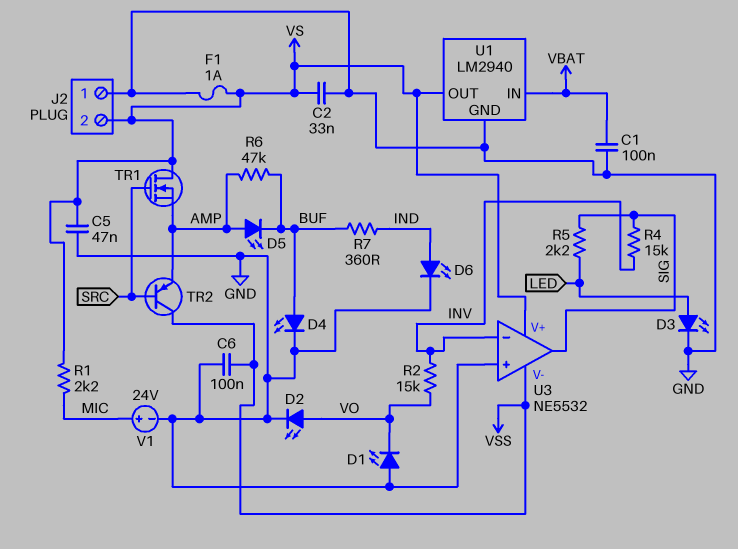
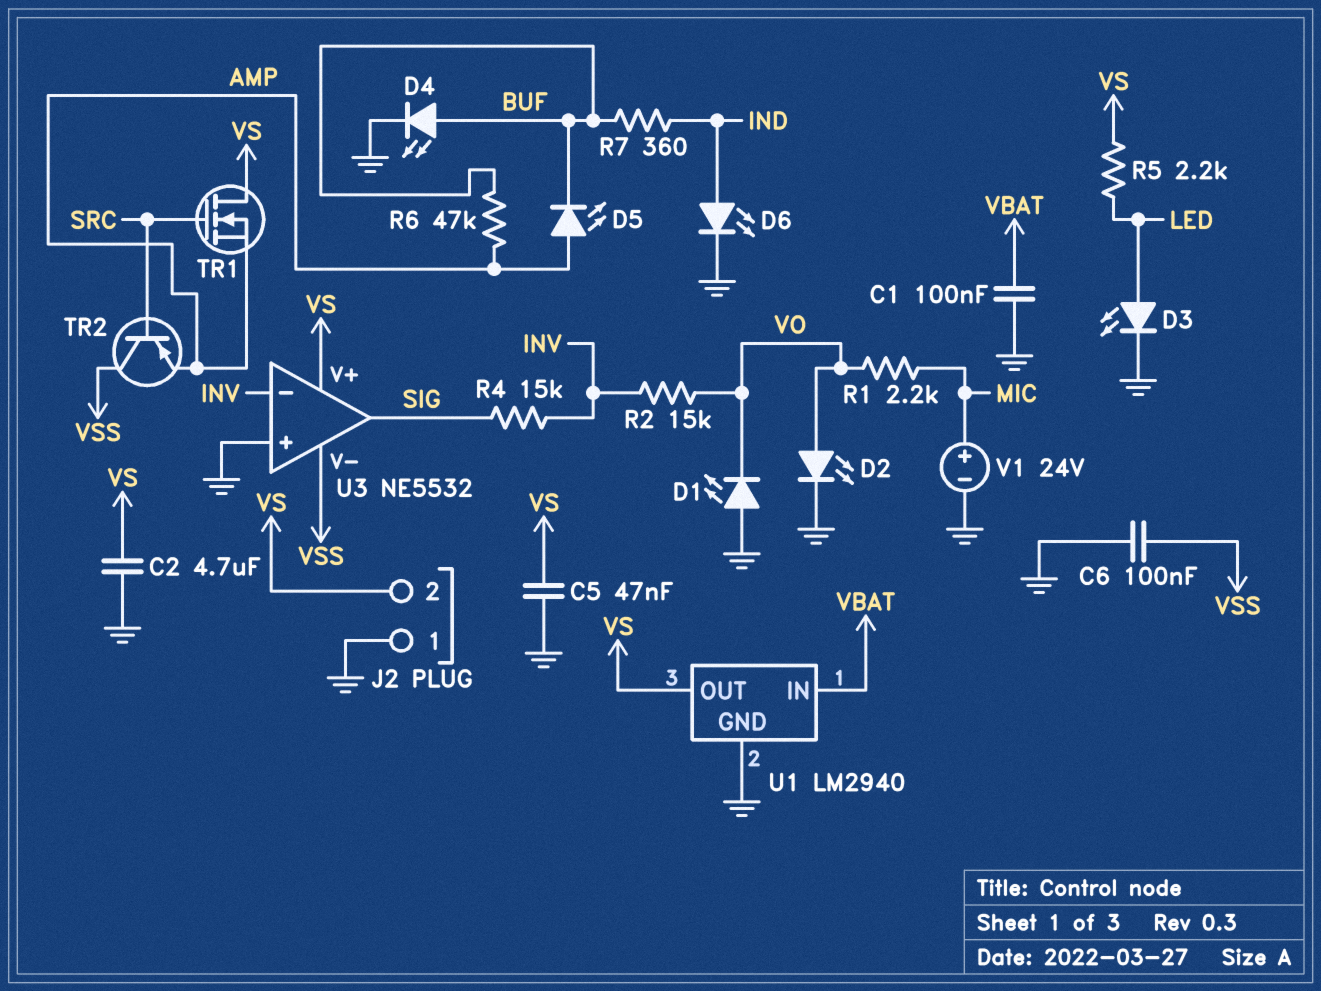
C2: 33nF (GND, VS) -> 4.7uF (GND, VS)
F1: 1A (GND, VS) -> none
R1: 2.2k (MIC, VS) -> 2.2k (MIC, VO)
R5: 2.2k (LED, SIG) -> 2.2k (LED, VS)

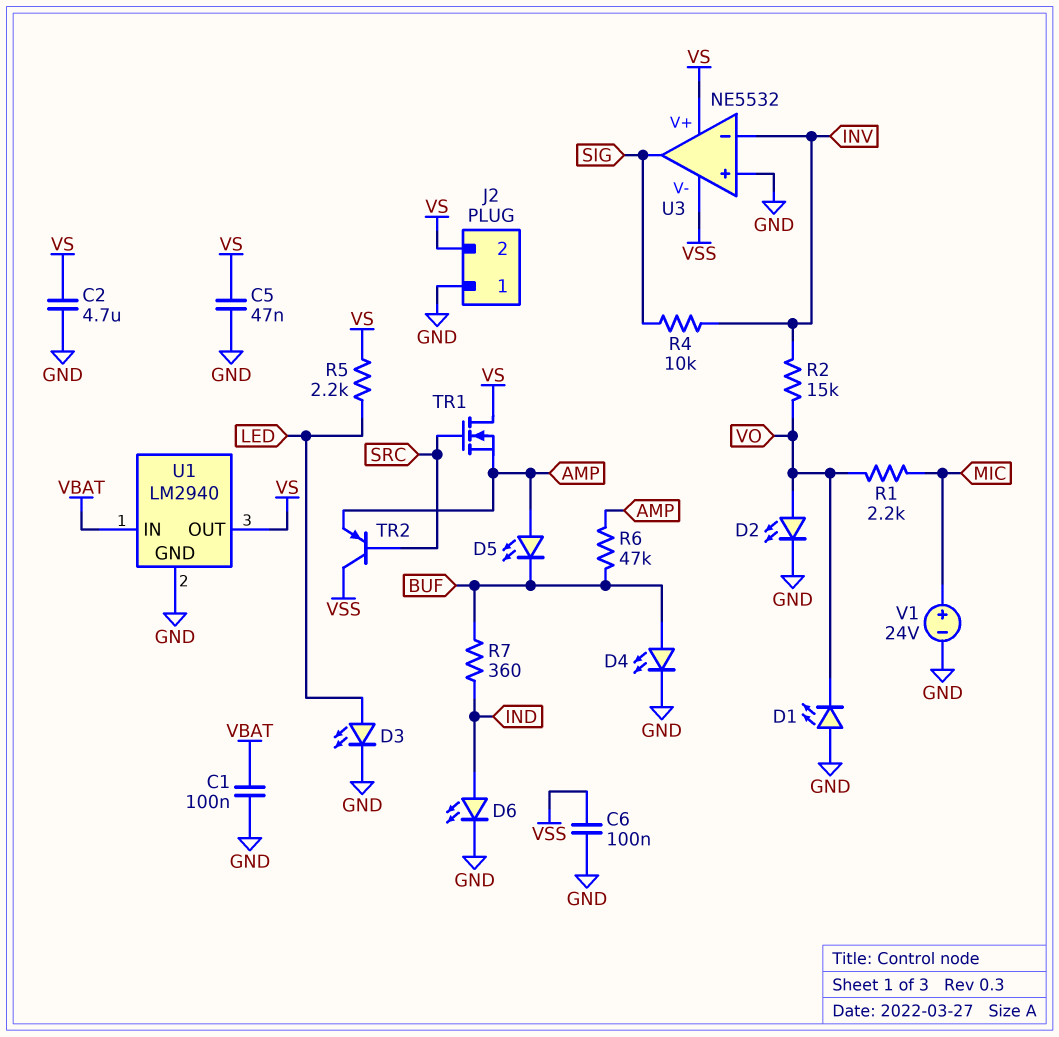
R4: 15k (INV, SIG) -> 10k (INV, SIG)

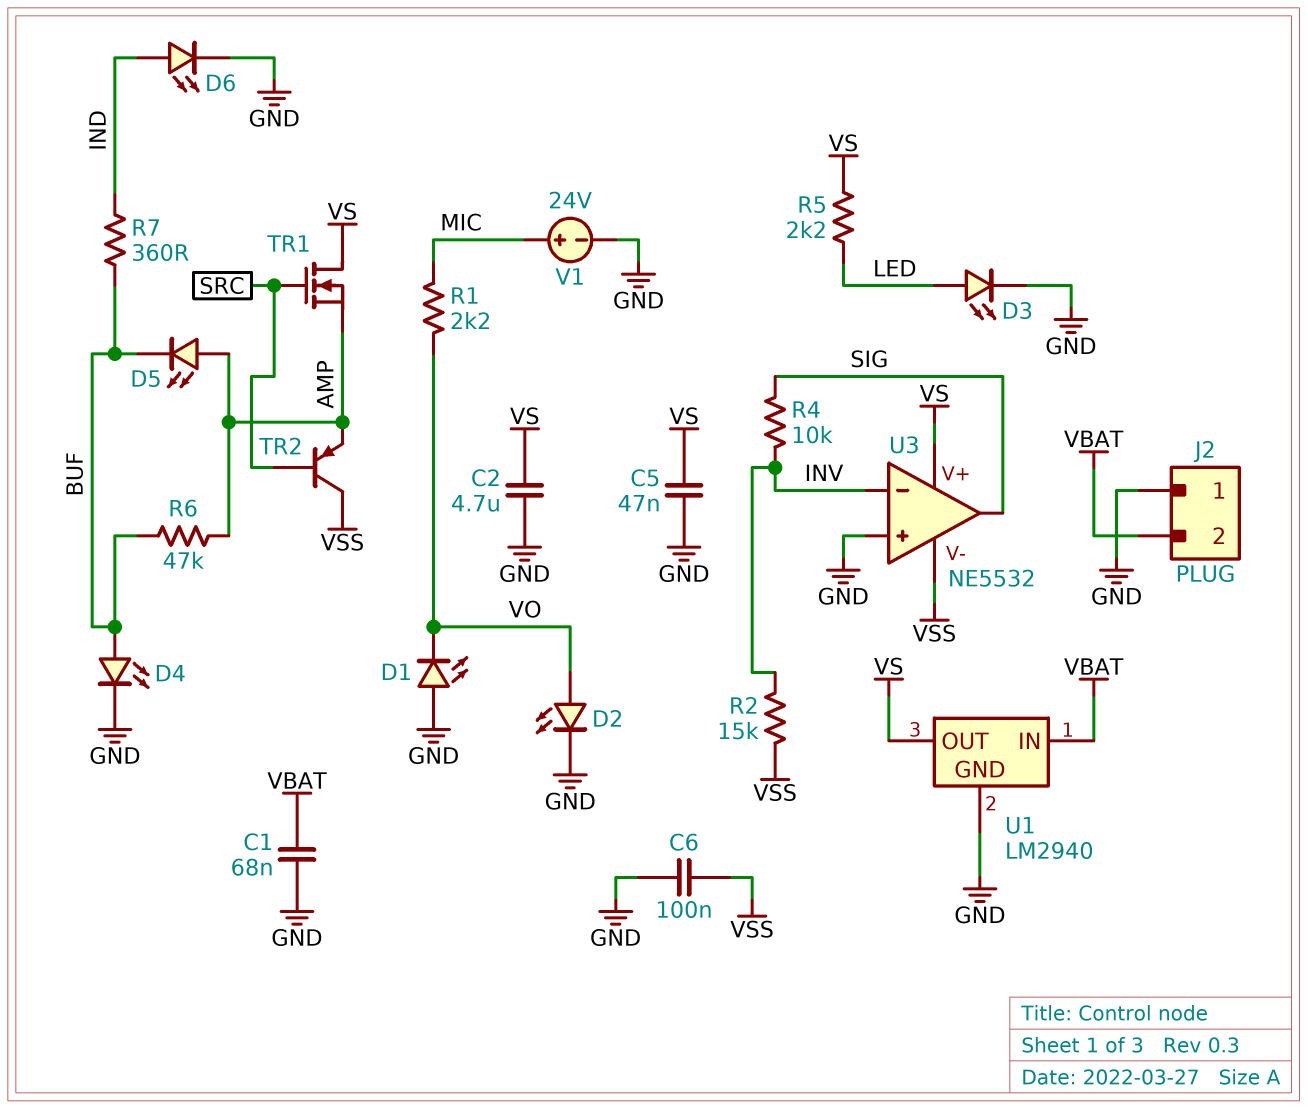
C1: 100nF (GND, VBAT) -> 68nF (GND, VBAT)
J2 pin 2: VS -> VBAT
R2: 15k (INV, VO) -> 15k (INV, VSS)

